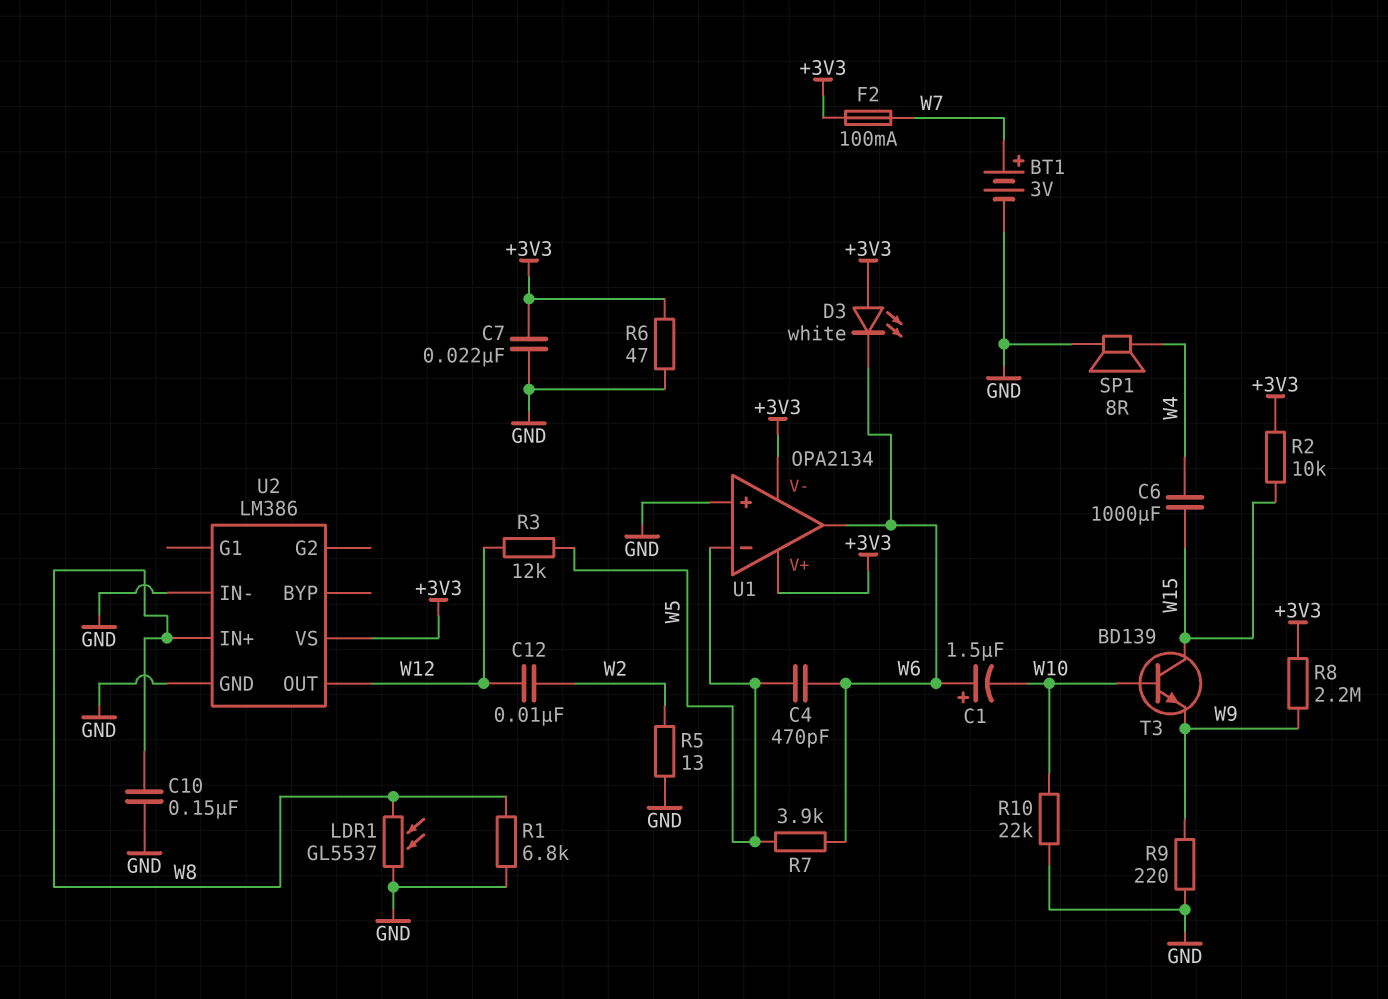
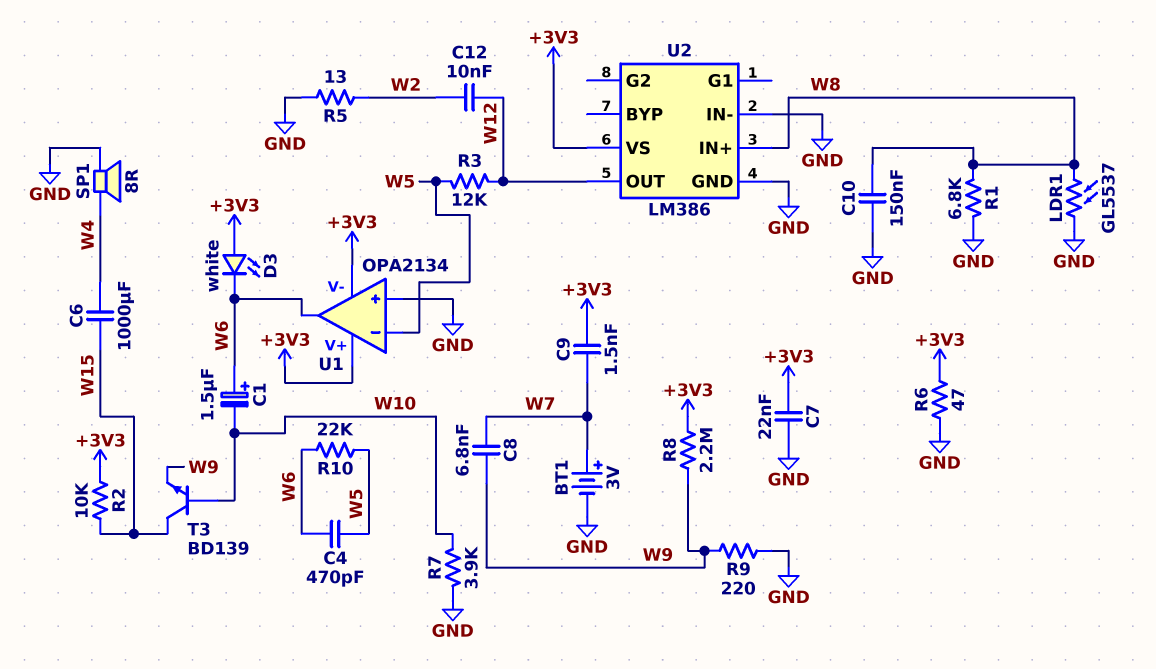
C8: none -> 6.8nF (W7, W9)
C9: none -> 1.5nF (+3V3, W7)
F2: 100mA (+3V3, W7) -> none
R7: 3.9k (W5, W6) -> 3.9k (GND, W10)
R10: 22k (GND, W10) -> 22k (W5, W6)

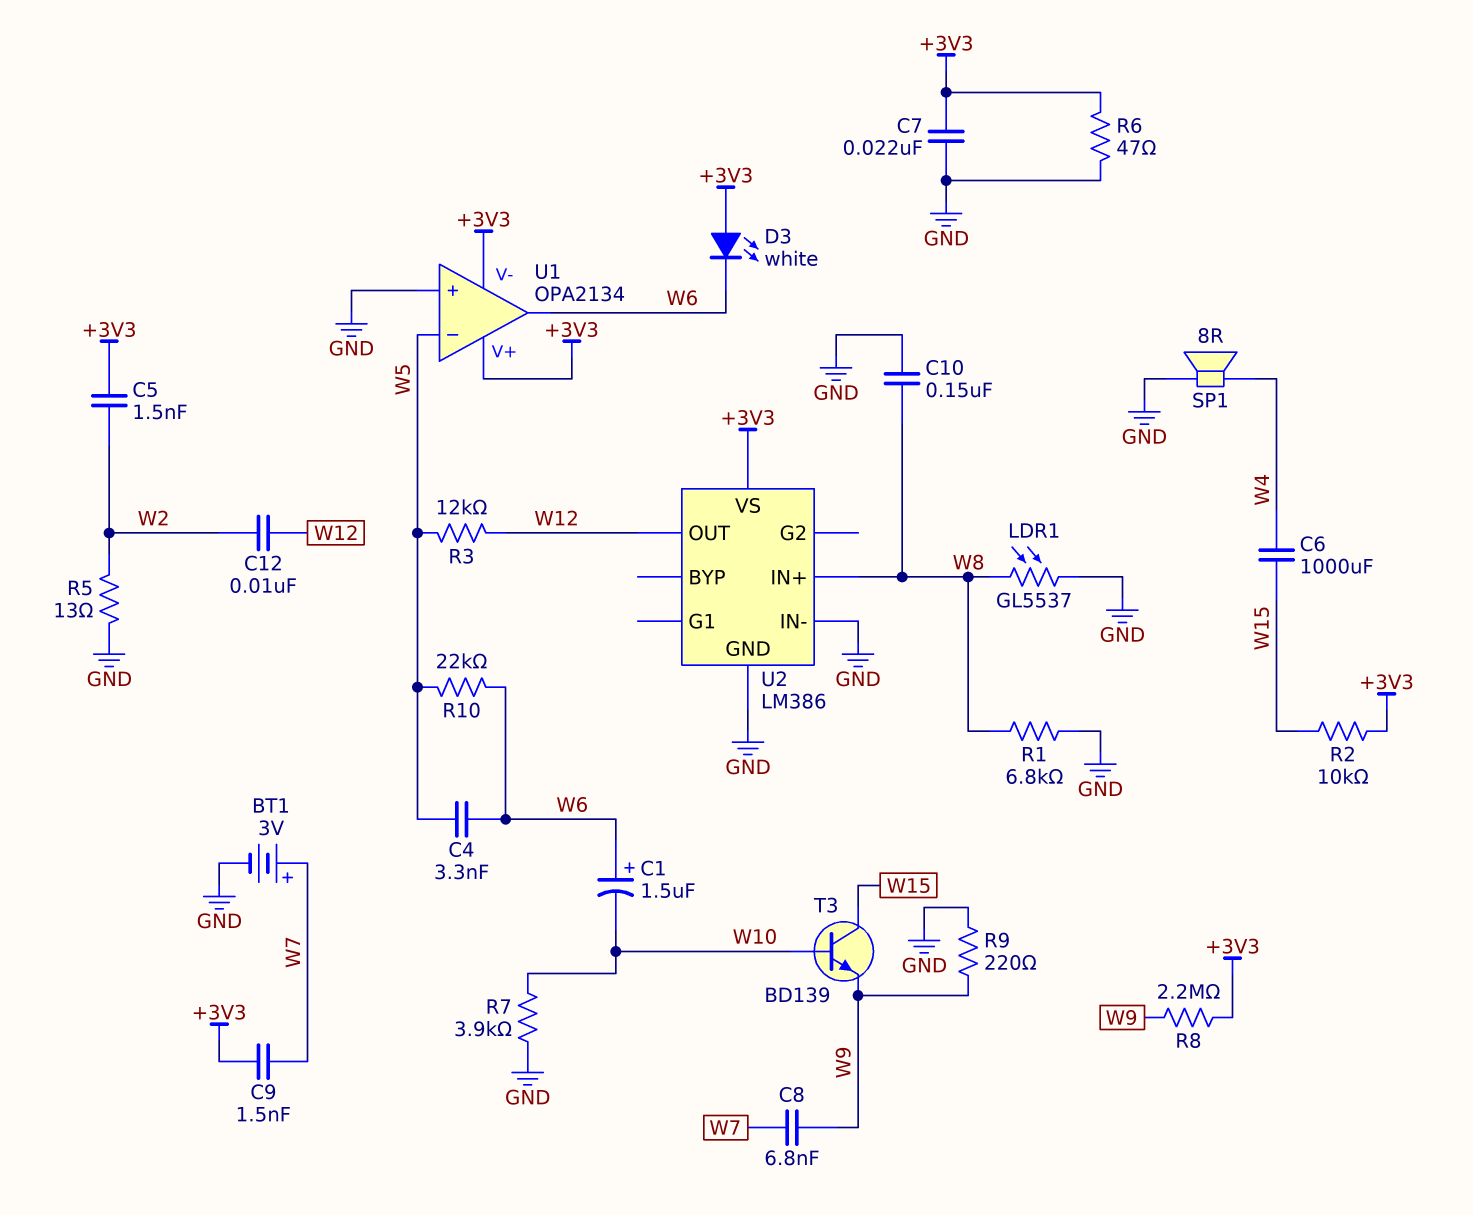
C4: 470pF (W5, W6) -> 3.3nF (W5, W6)
C5: none -> 1.5nF (+3V3, W2)

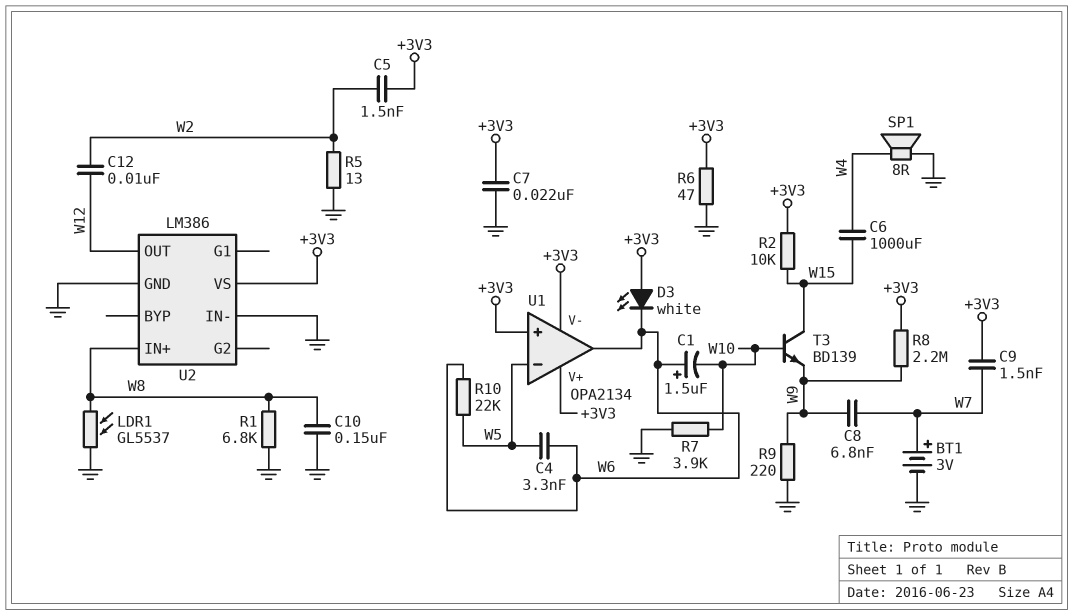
R3: 12k (W5, W12) -> none
U1 pin in+: GND -> +3V3

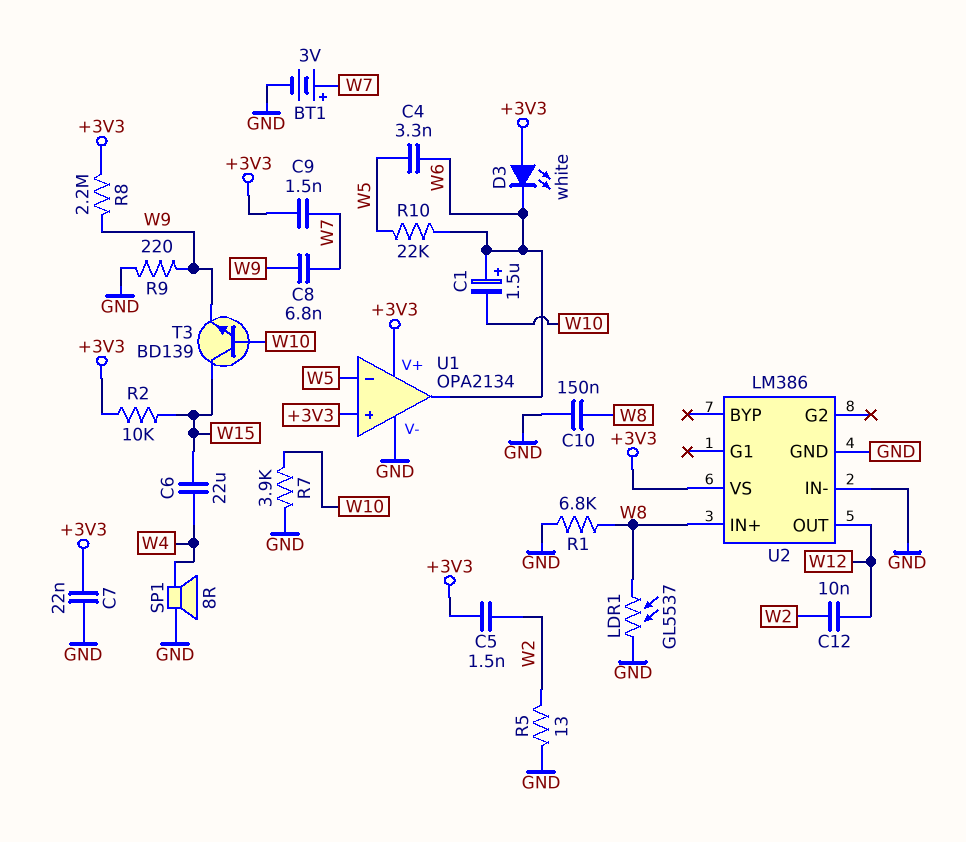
C6: 1000uF (W4, W15) -> 22uF (W4, W15)
R6: 47 (+3V3, GND) -> none
U1 pin V-: +3V3 -> GND

